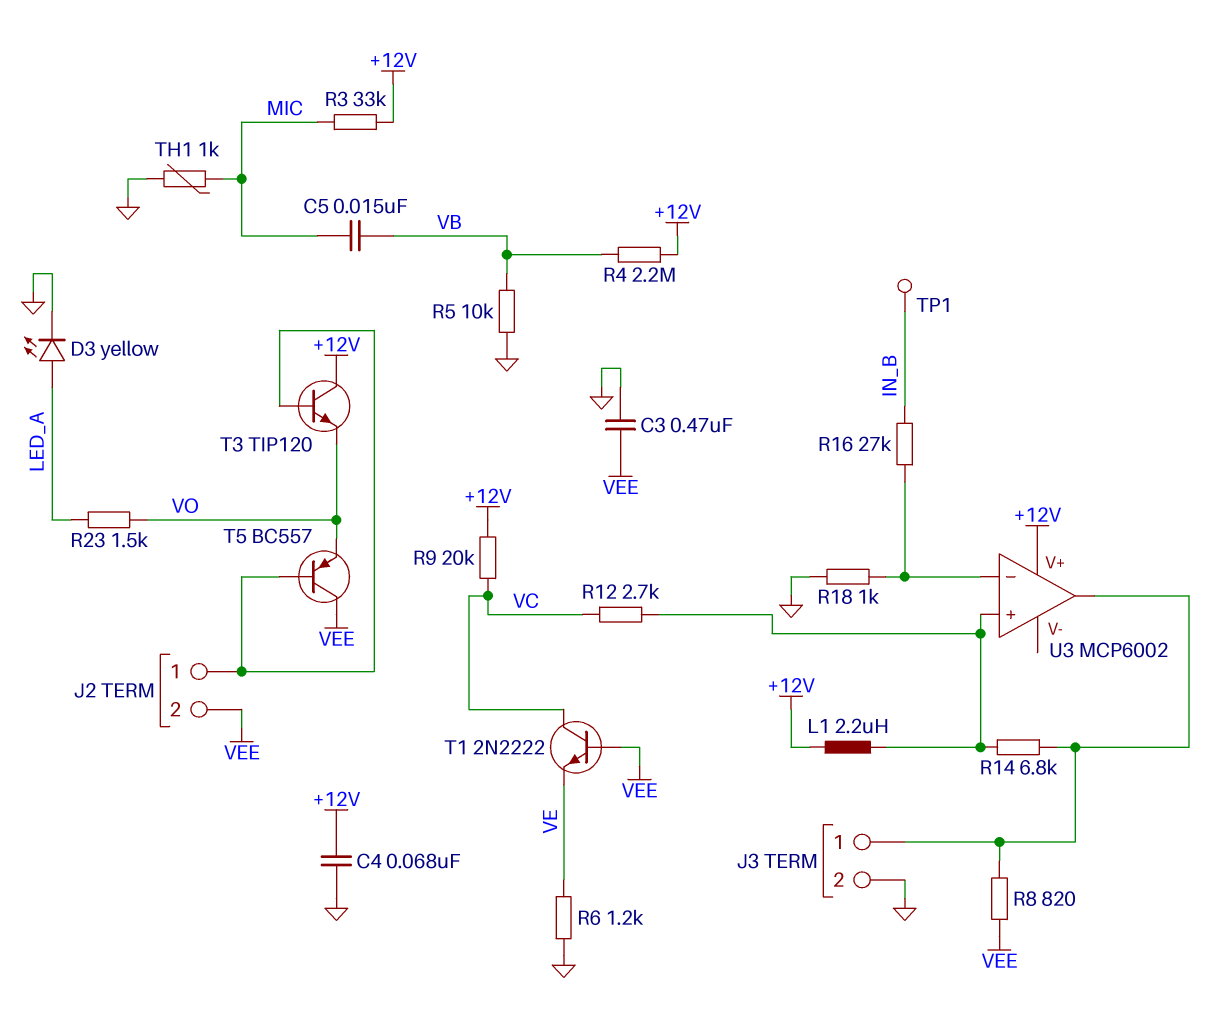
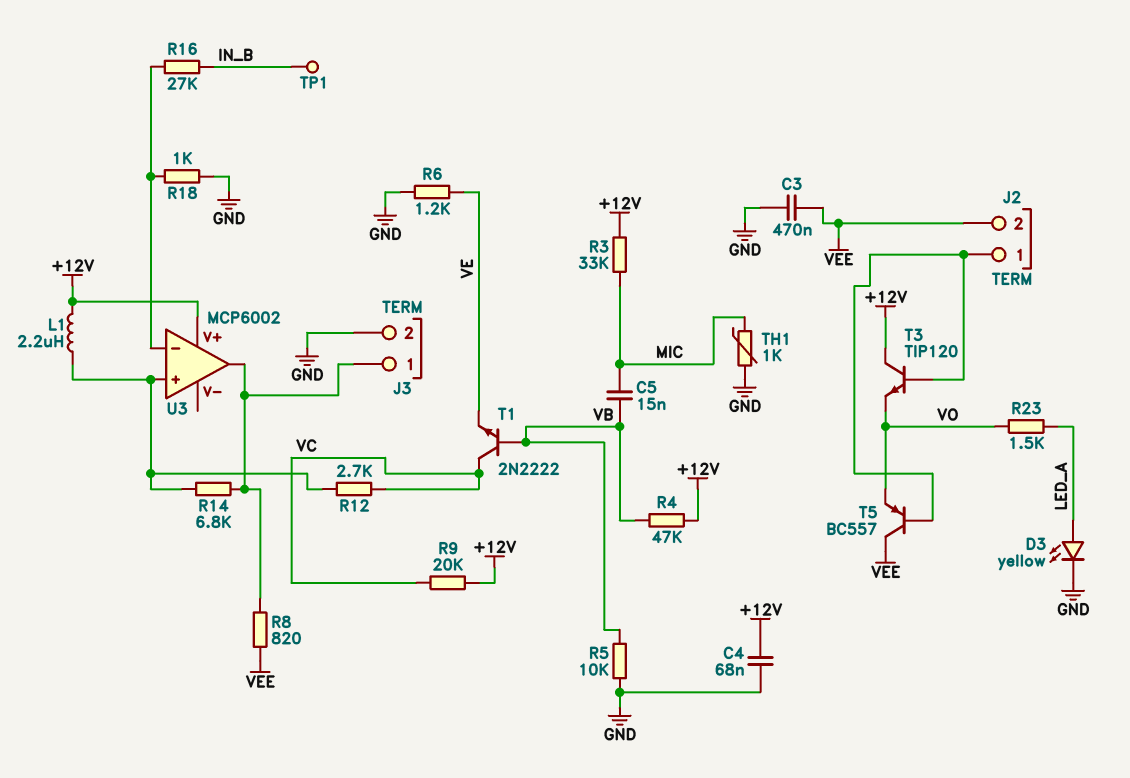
R4: 2.2M (+12V, VB) -> 47k (+12V, VB)
T1: NPN 2N2222 (B VEE, C VC, E VE) -> NPN 2N2222 (B VB, C VC, E VE)

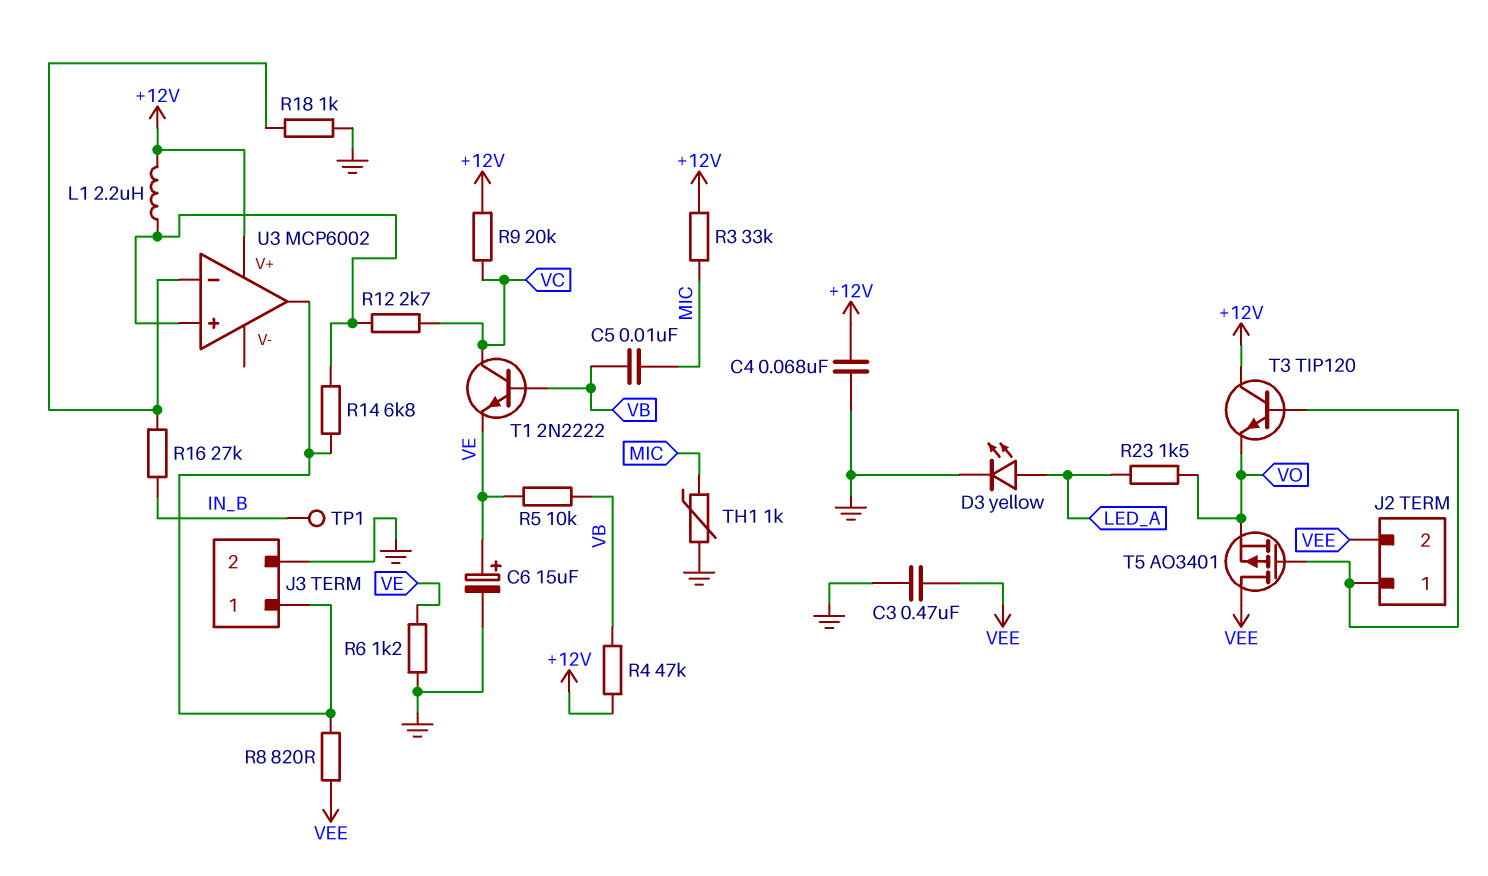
C5: 15nF (MIC, VB) -> 10nF (MIC, VB)
C6: none -> 15uF (plus VE, minus GND)
R5: 10k (GND, VB) -> 10k (VB, VE)
T5: PNP BC557 (B J2/1, C VEE, E VO) -> PMOS AO3401 (G J2/1, D VEE, S VO)

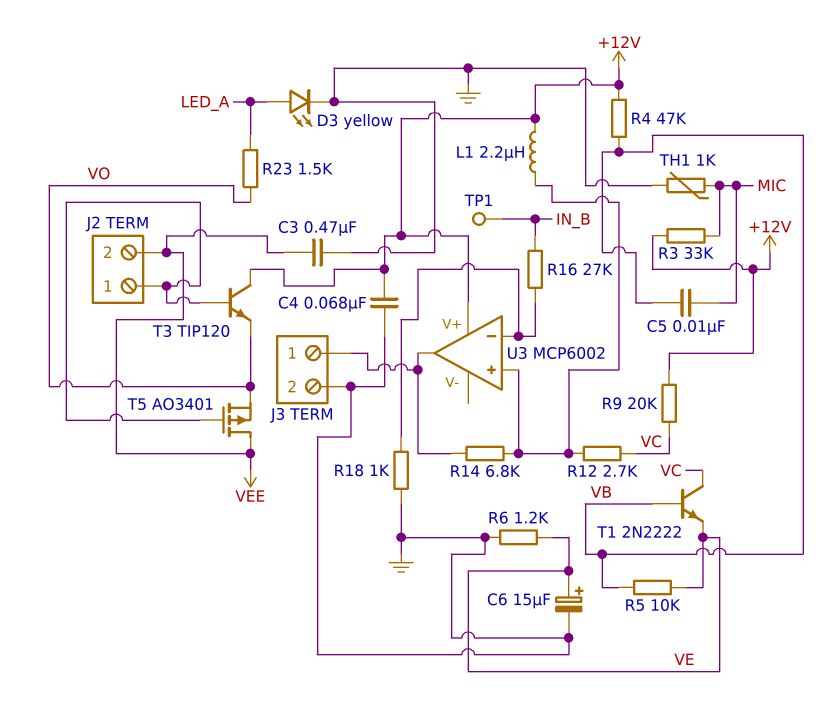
R8: 820 (J3/1, VEE) -> none

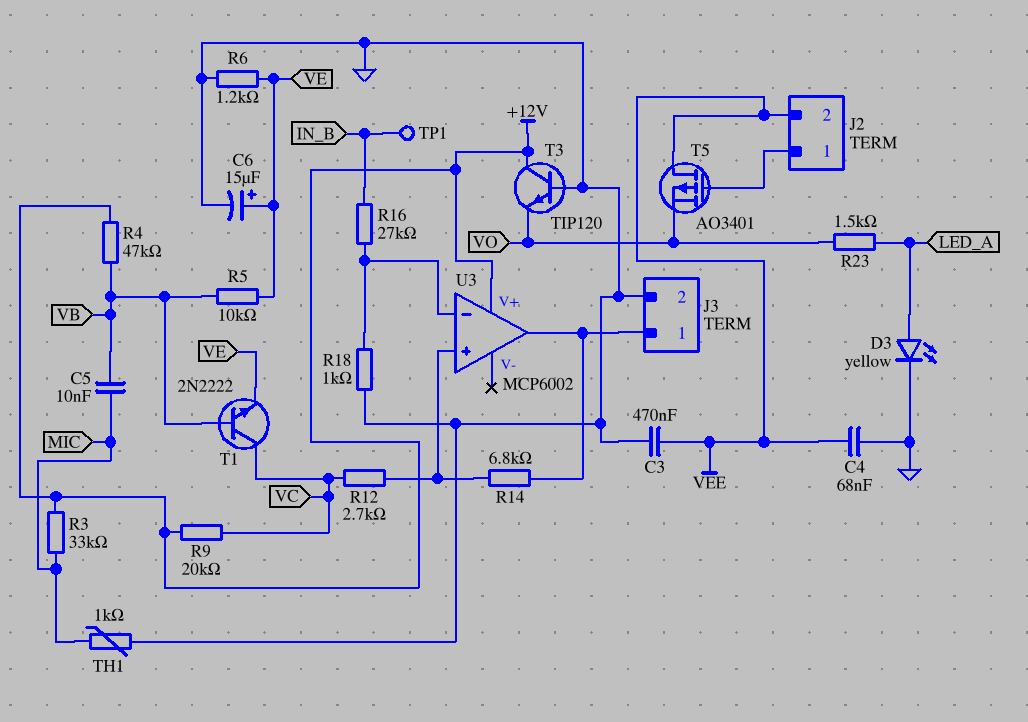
C4: 68nF (+12V, GND) -> 68nF (GND, VEE)
L1: 2.2uH (+12V, U3/in+) -> none
T3: NPN TIP120 (B J2/1, C +12V, E VO) -> NPN TIP120 (B GND, C +12V, E VO)

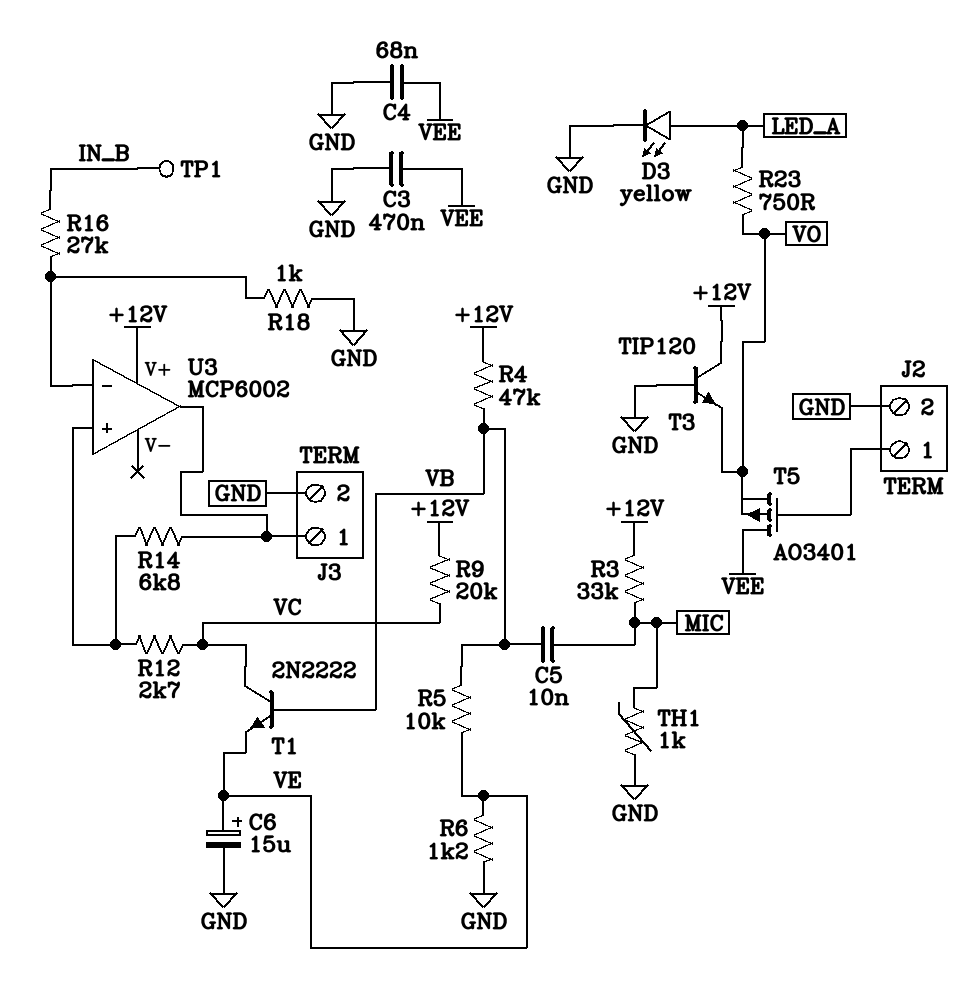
J2 pin 2: VEE -> GND
R23: 1.5k (LED_A, VO) -> 750 (LED_A, VO)

